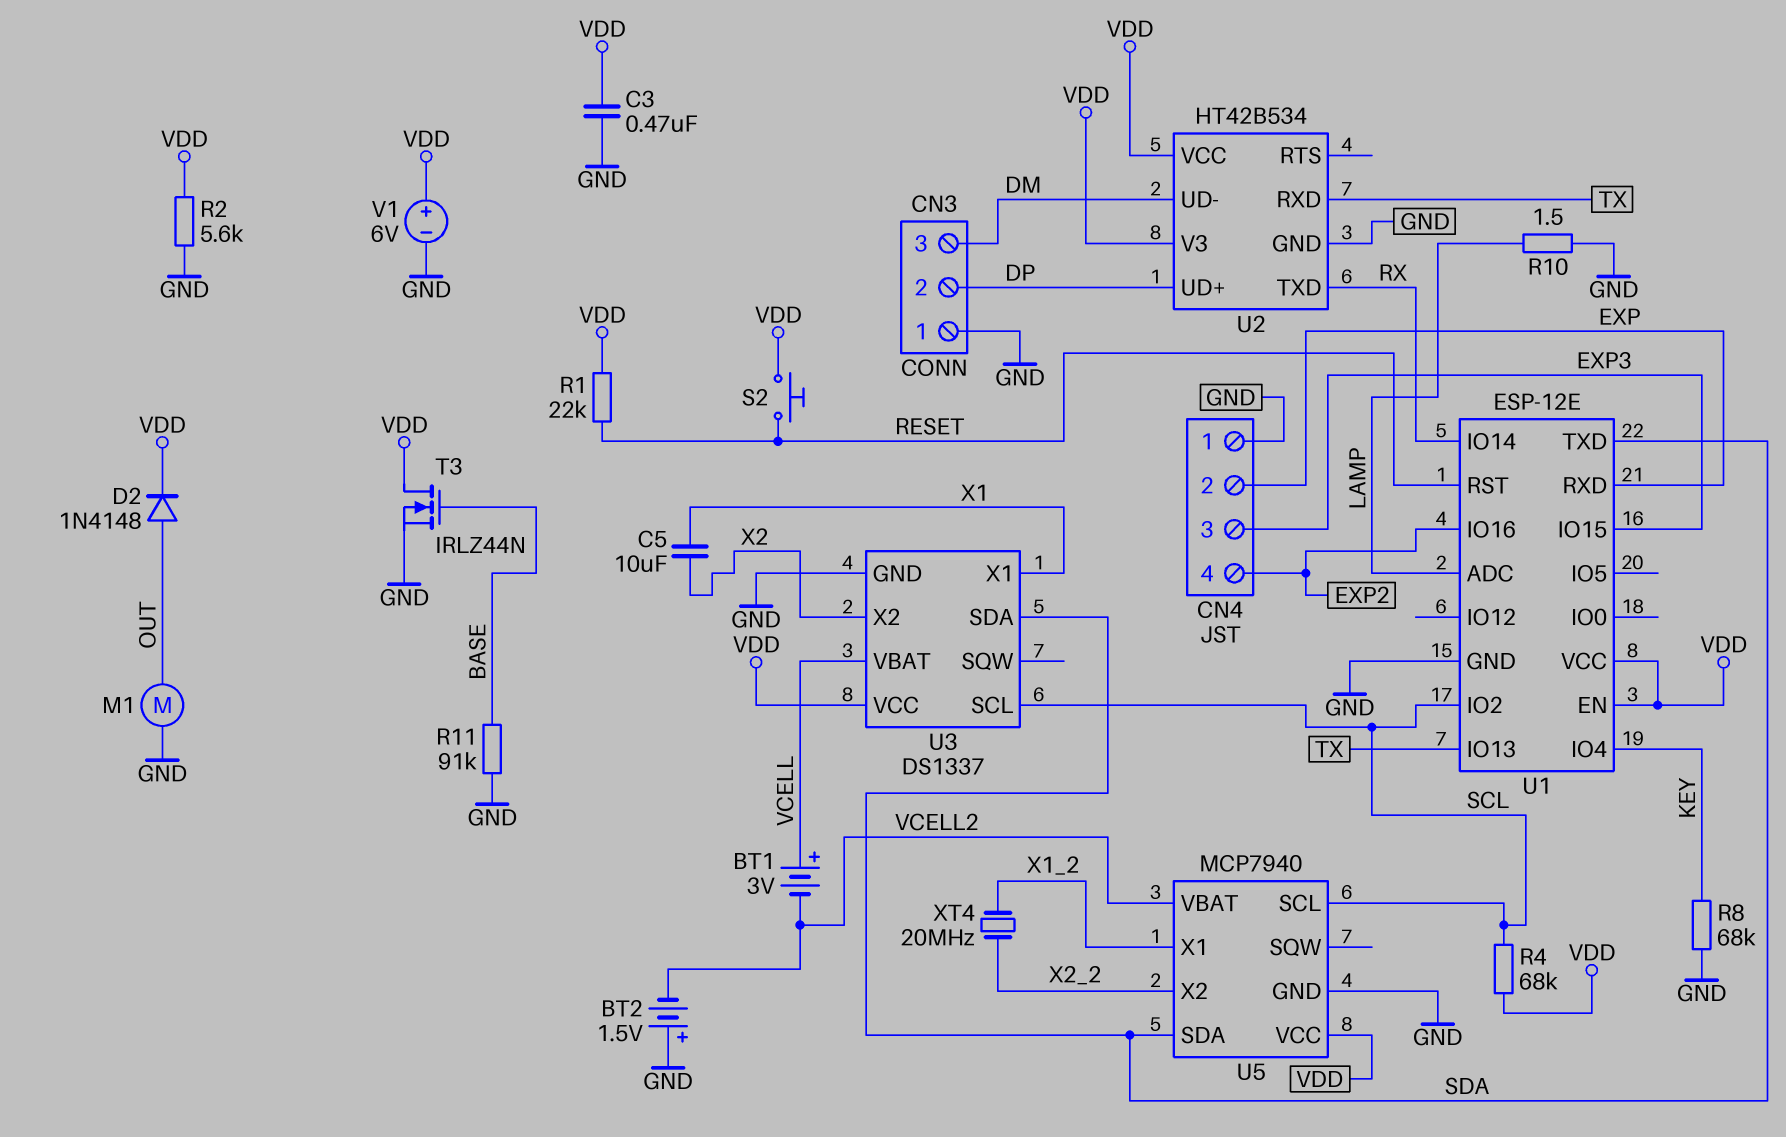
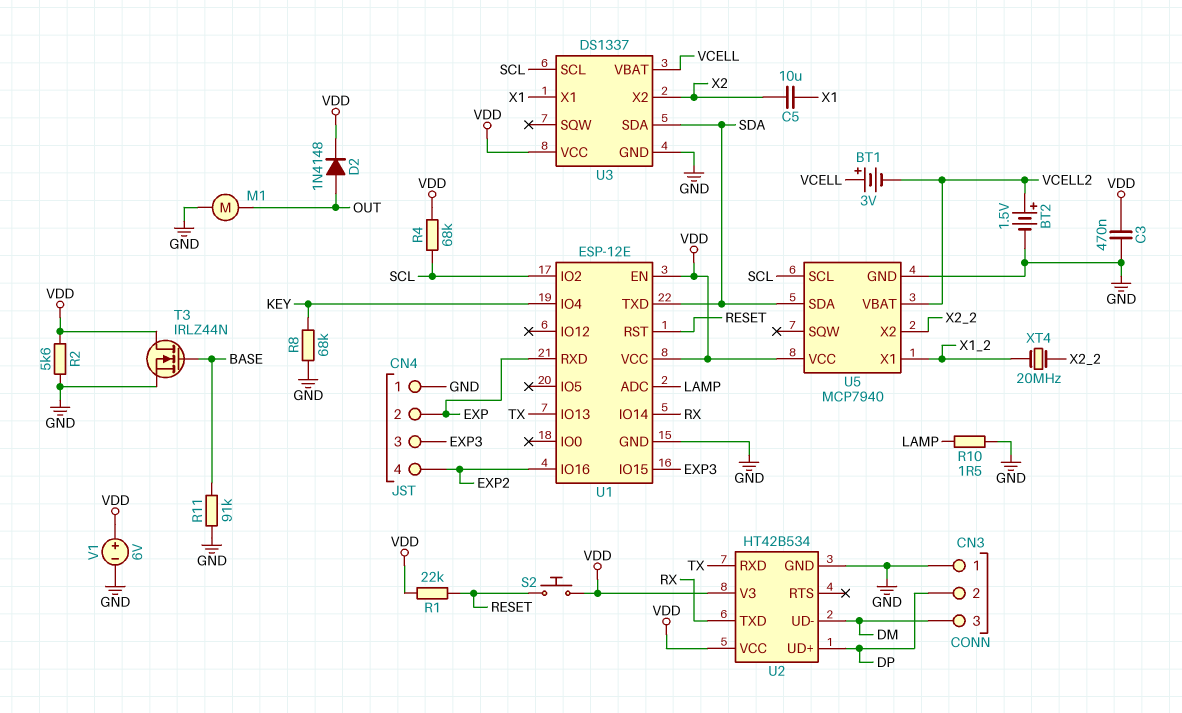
BT2: 1.5V (plus GND, minus VCELL2) -> 1.5V (plus VCELL2, minus GND)

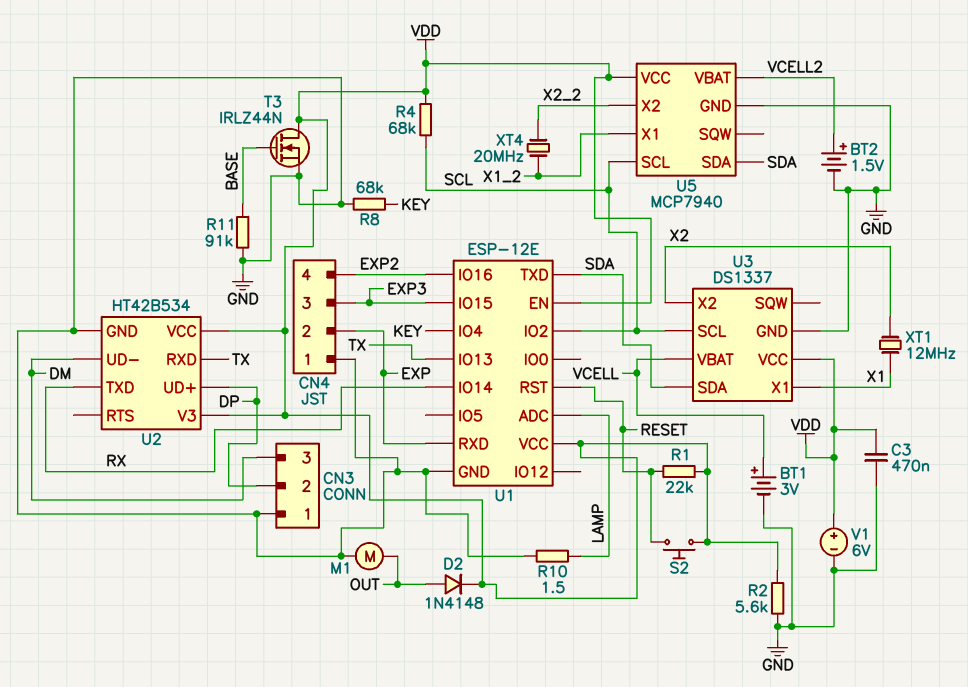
BT1: 3V (plus VCELL, minus VCELL2) -> 3V (plus VCELL, minus GND)
C5: 10uF (X1, X2) -> none
XT1: none -> 12MHz (X1, X2)

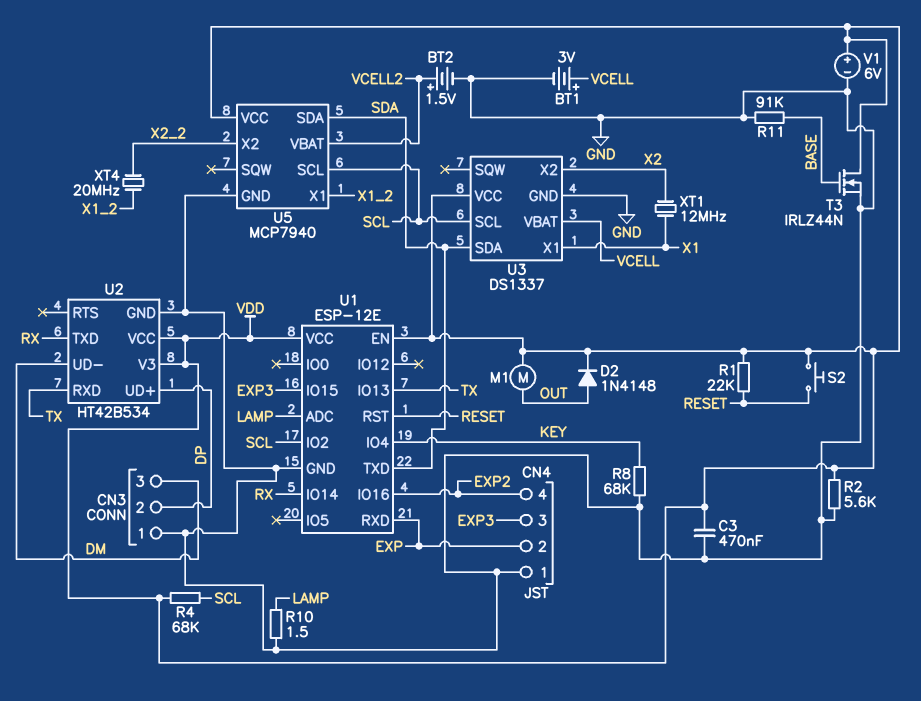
M1: motor (GND, OUT) -> motor (OUT, VDD)

